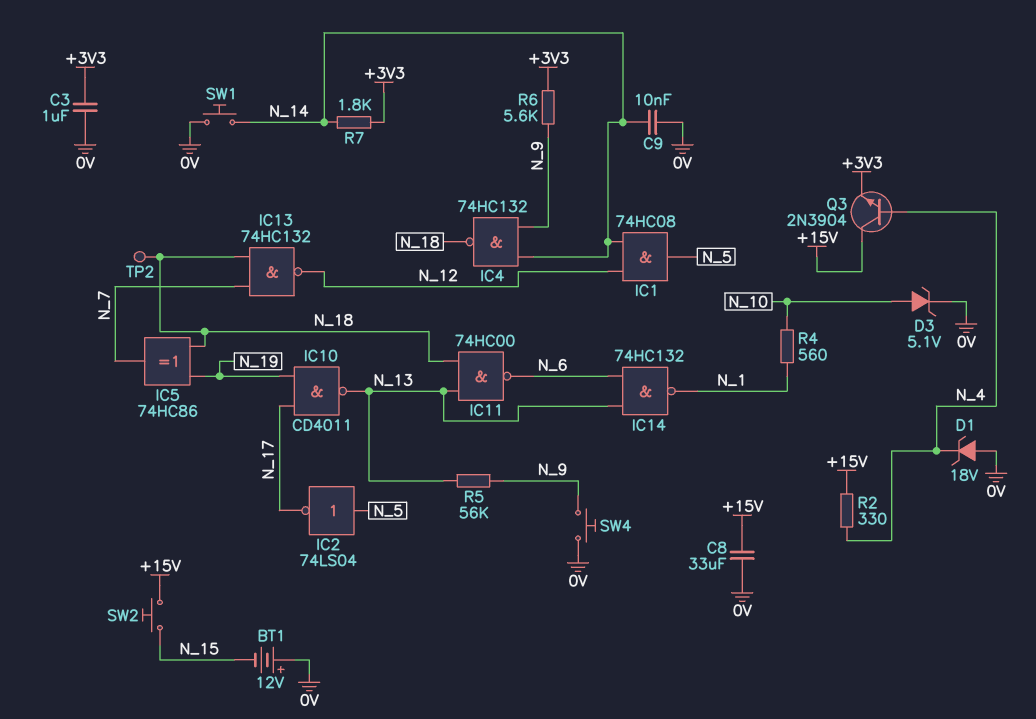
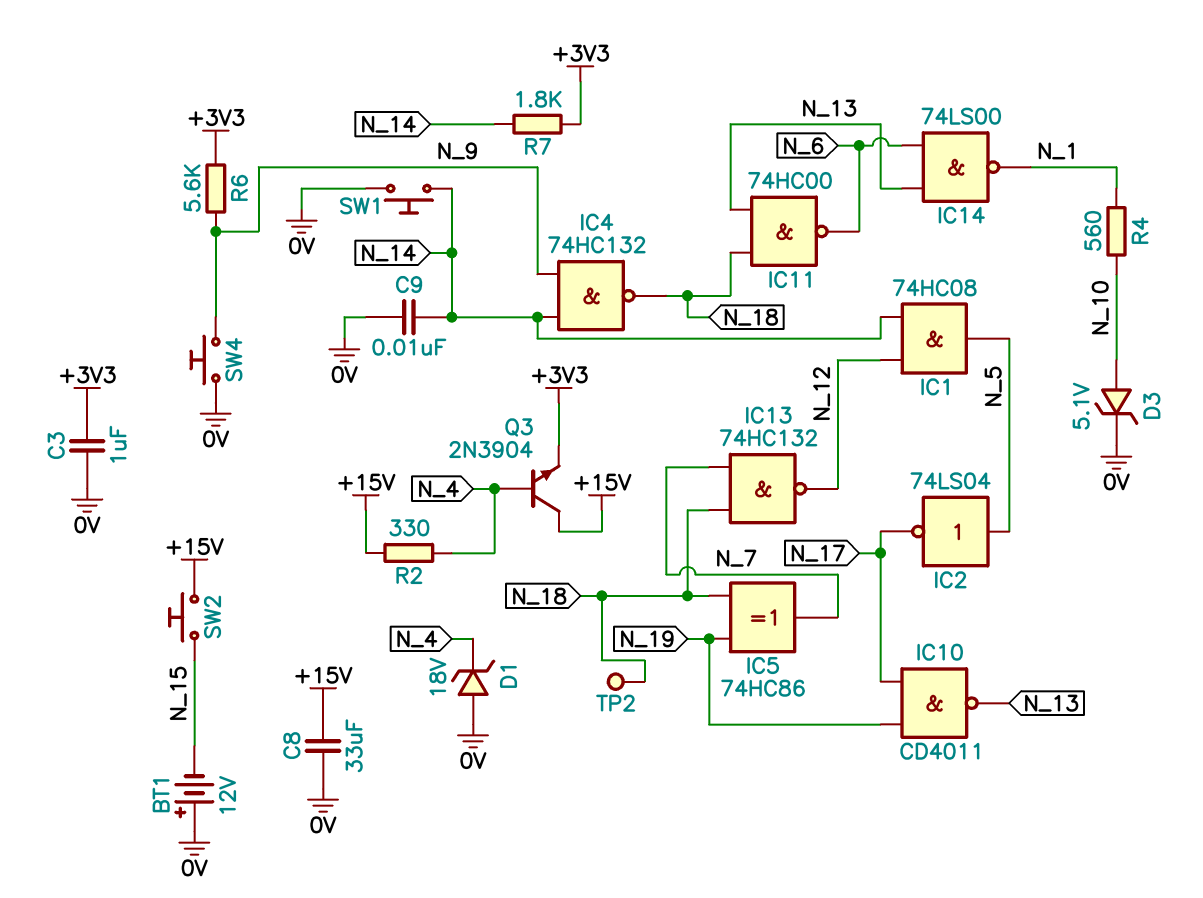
IC14: NAND 74HC132 (in N_6, in N_13, out N_1) -> NAND 74LS00 (in N_6, in N_13, out N_1)
R5: 56k (N_9, N_13) -> none

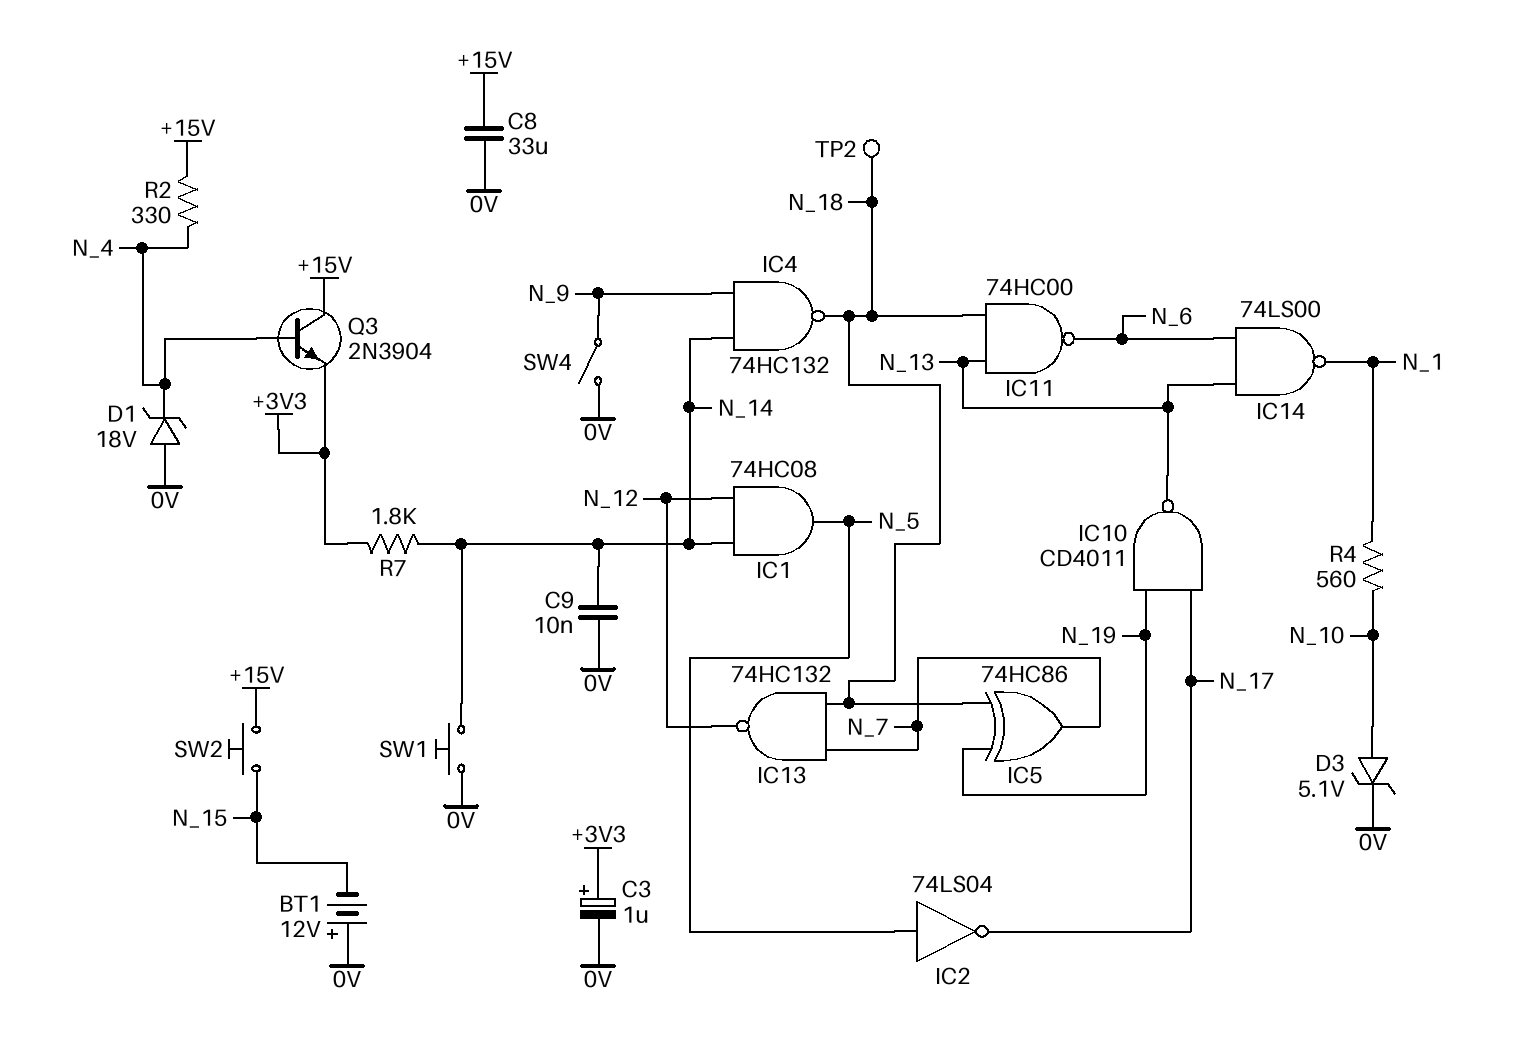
C3: 1uF (+3V3, 0V) -> 1uF (plus +3V3, minus 0V)
R6: 5.6k (+3V3, N_9) -> none
SW4: button (0V, N_9) -> switch (0V, N_9)

